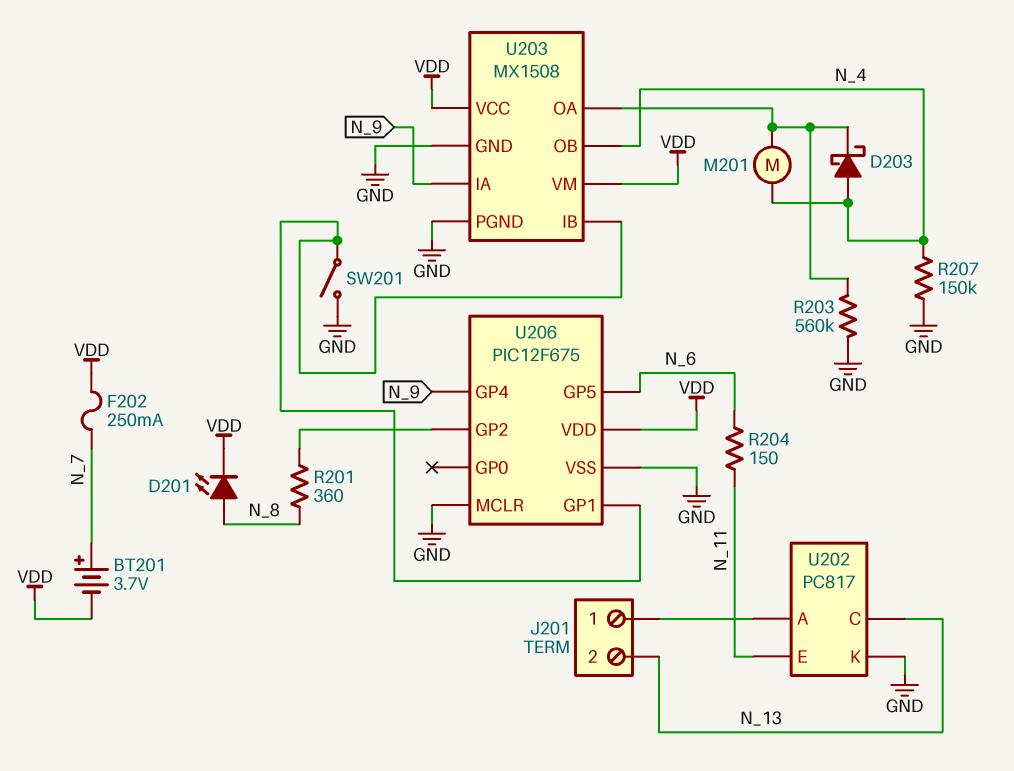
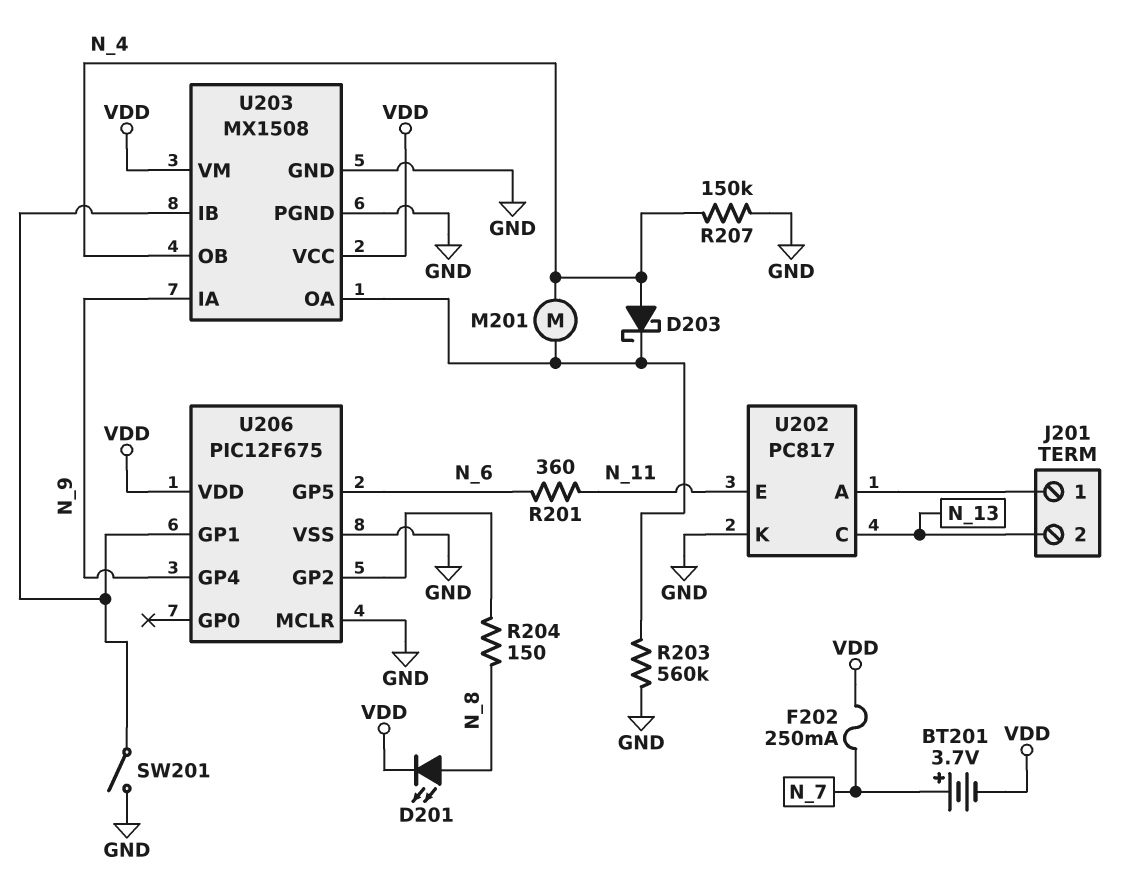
R201: 360 (N_8, U206/GP2) -> 360 (N_6, N_11)
R204: 150 (N_6, N_11) -> 150 (N_8, U206/GP2)

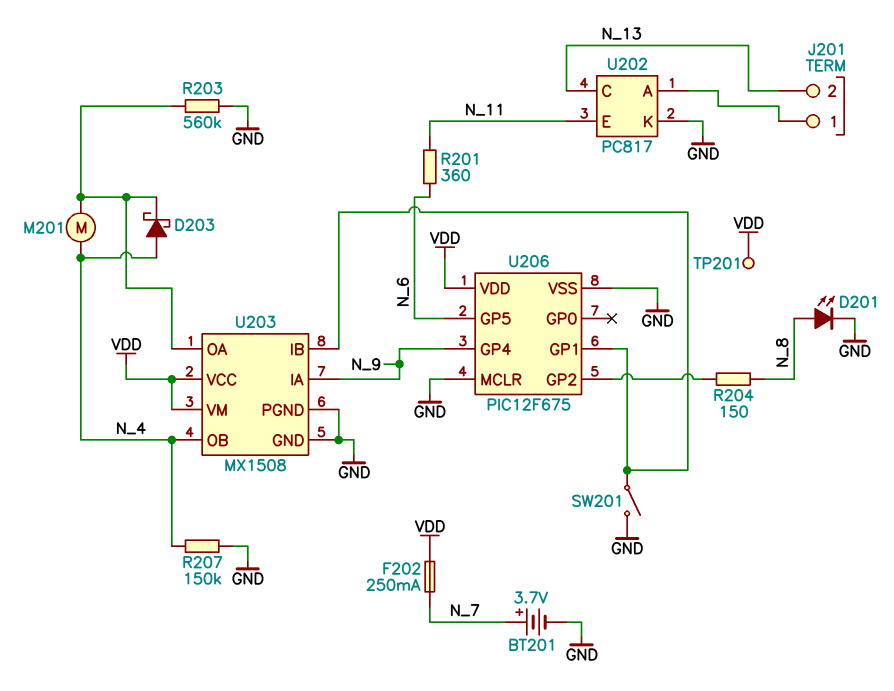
BT201: 3.7V (plus N_7, minus VDD) -> 3.7V (plus N_7, minus GND)
D201: LED (A N_8, K VDD) -> LED (A N_8, K GND)
TP201: none -> test point (VDD)

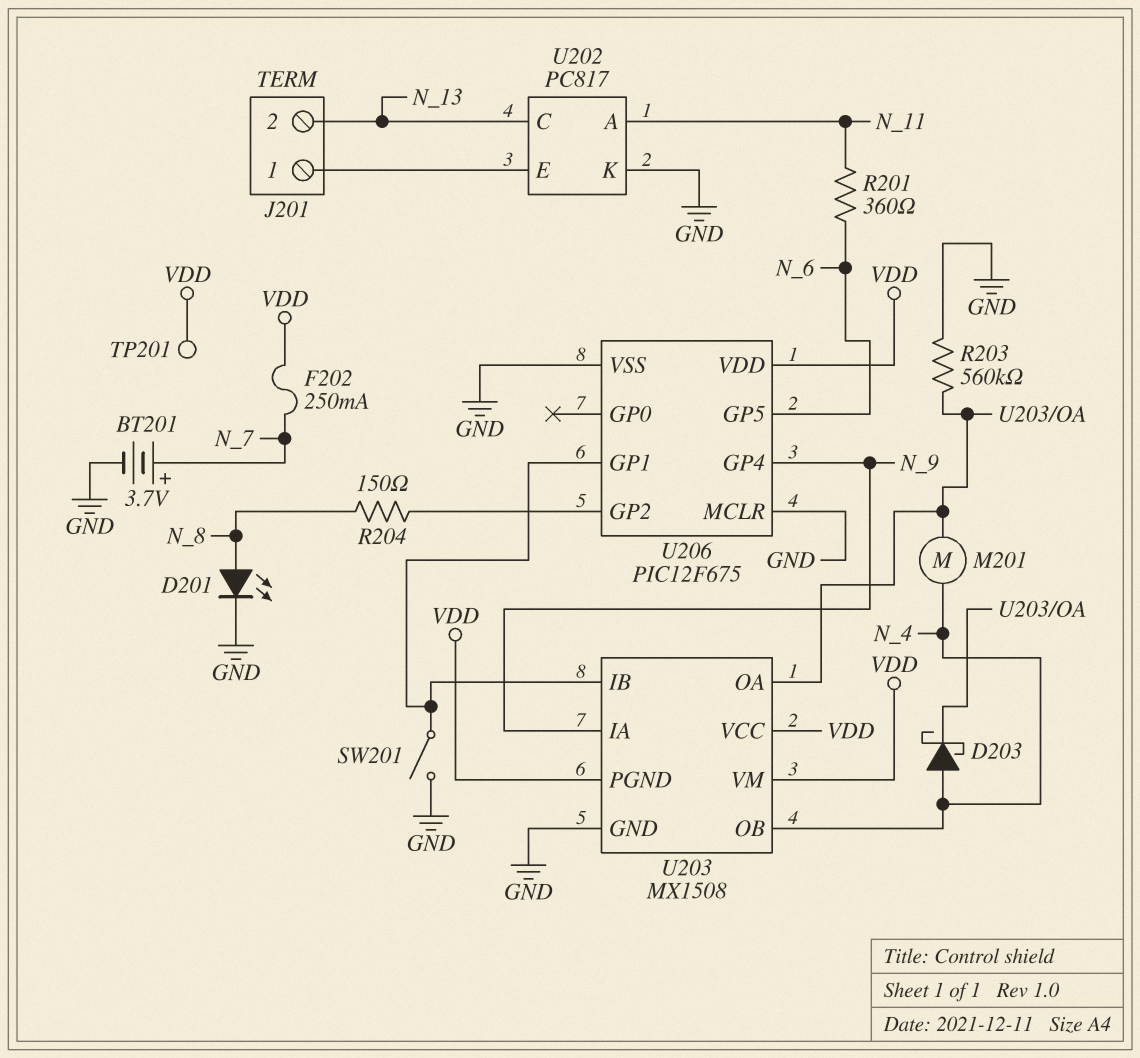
R207: 150k (GND, N_4) -> none
U202 pin A: J201/1 -> N_11
U202 pin E: N_11 -> J201/1
U203 pin PGND: GND -> VDD

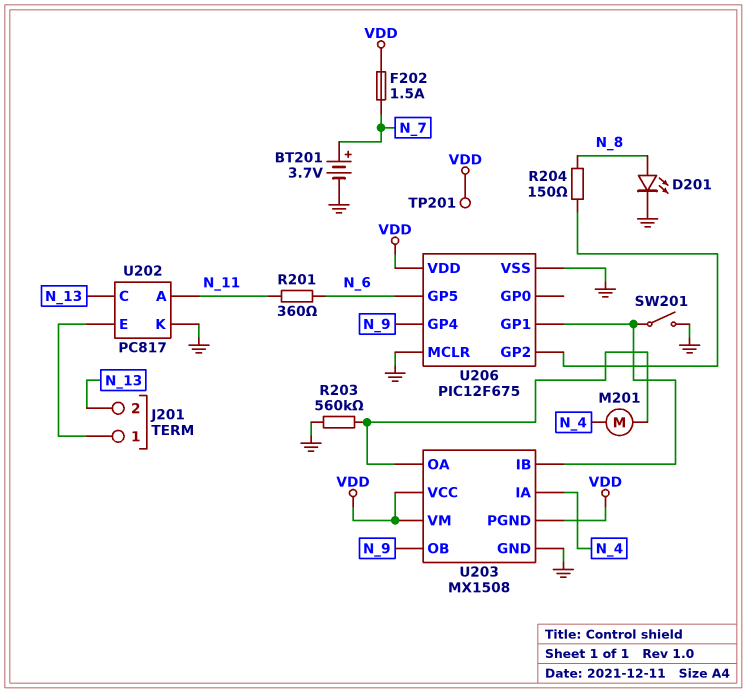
D203: schottky (A N_4, K U203/OA) -> none
F202: 250mA (N_7, VDD) -> 1.5A (N_7, VDD)
U203 pin IA: N_9 -> N_4
U203 pin OB: N_4 -> N_9

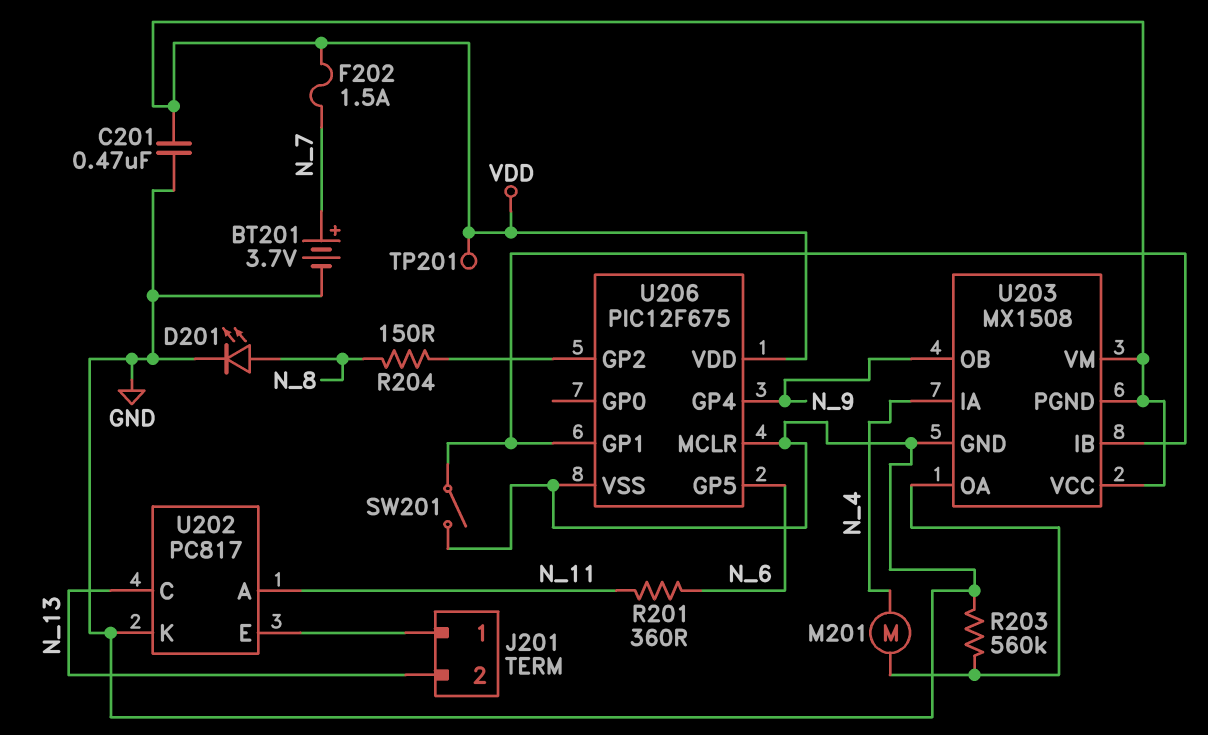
C201: none -> 470nF (GND, VDD)

